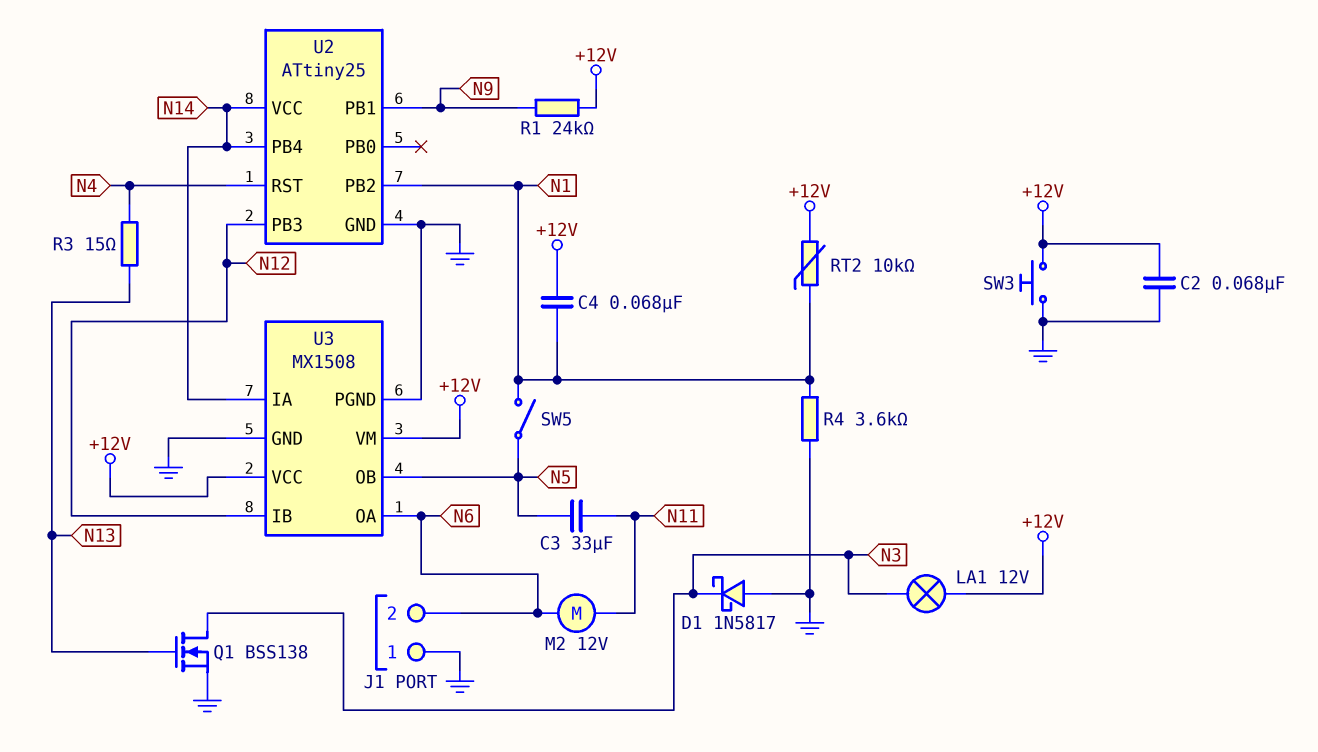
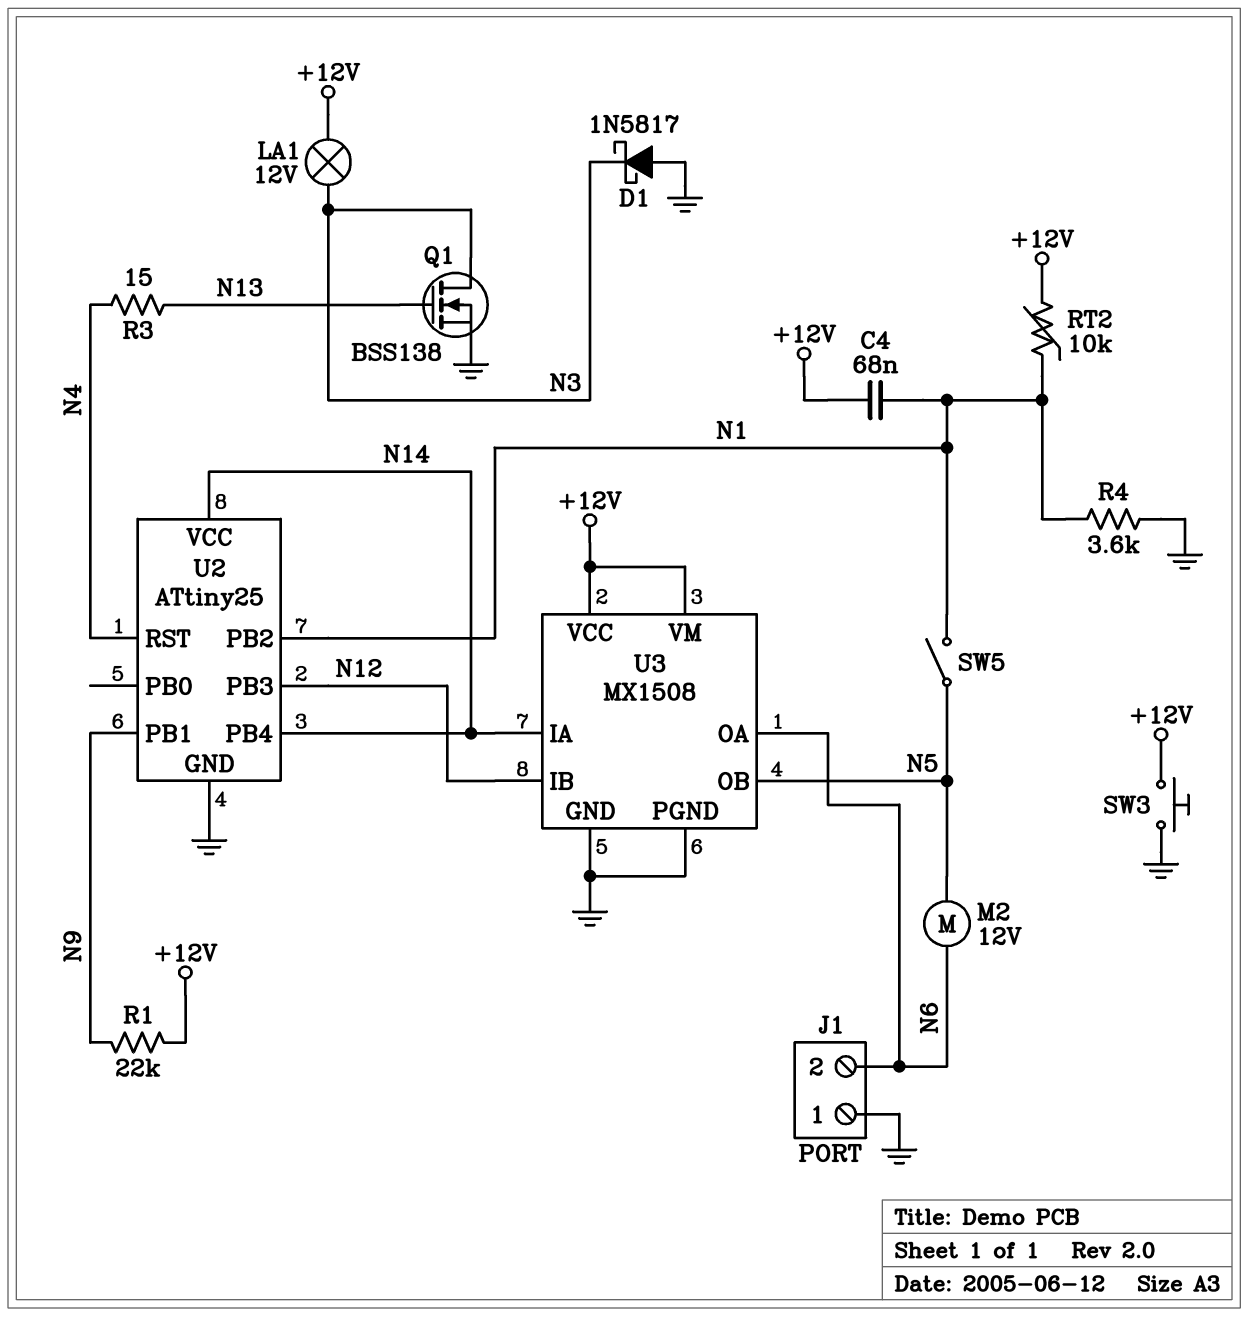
C2: 68nF (+12V, GND) -> none
C3: 33uF (N5, N11) -> none
M2: motor 12V (N6, N11) -> motor 12V (N5, N6)
R1: 24k (+12V, N9) -> 22k (+12V, N9)

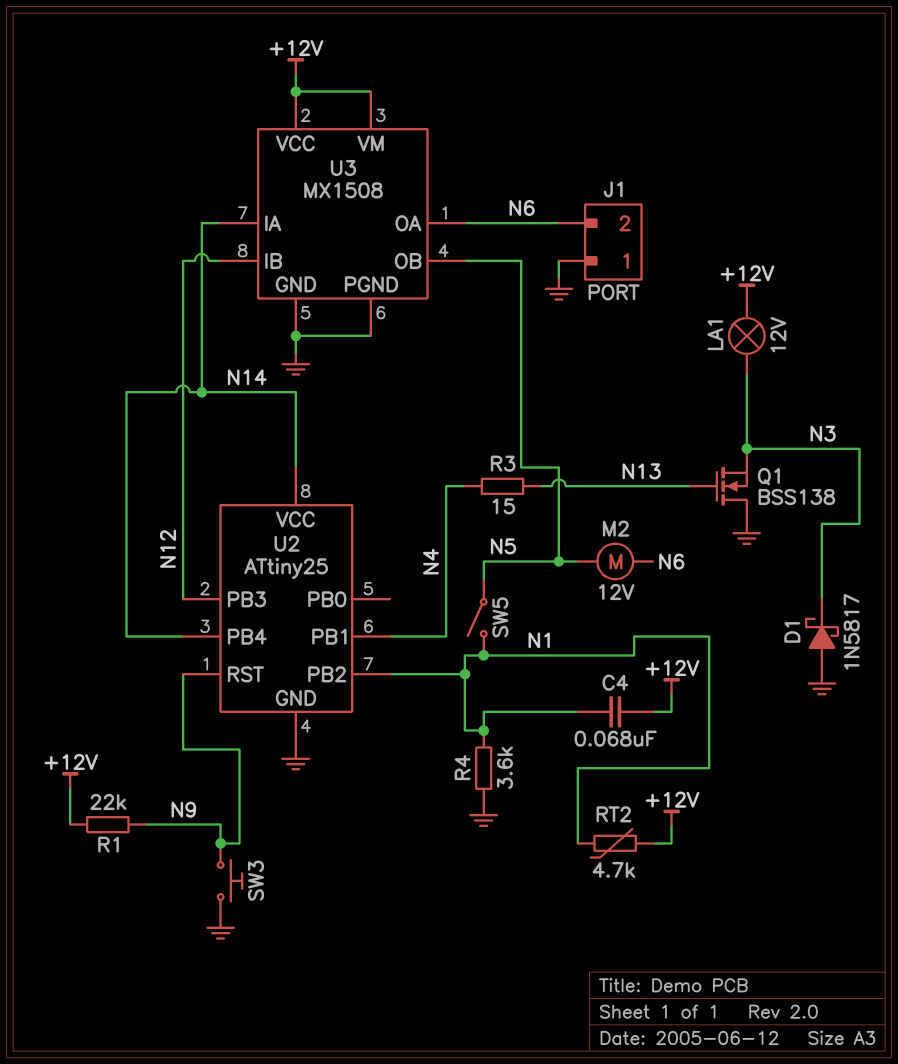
Q1: NMOS BSS138 (G N13, D N3, S GND) -> NMOS BSS138 (G N13, D GND, S N3)
RT2: 10k (+12V, N1) -> 4.7k (+12V, N1)
SW3: button (+12V, GND) -> button (GND, N9)
U2 pin PB1: N9 -> N4
U2 pin RST: N4 -> N9

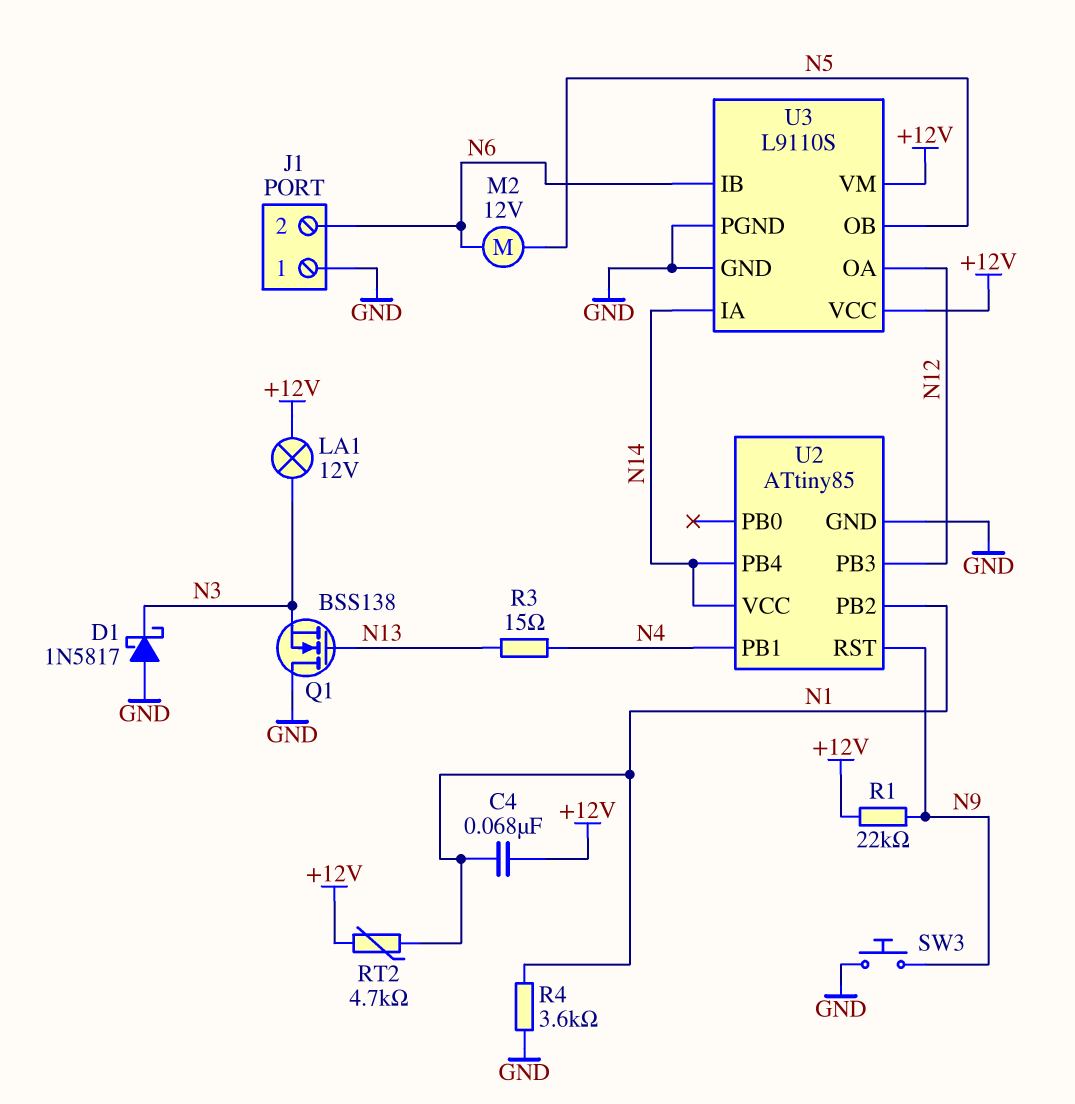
SW5: switch (N1, N5) -> none
U2: ATtiny25 -> ATtiny85
U3: MX1508 -> L9110S
U3 pin IB: N12 -> N6
U3 pin OA: N6 -> N12

